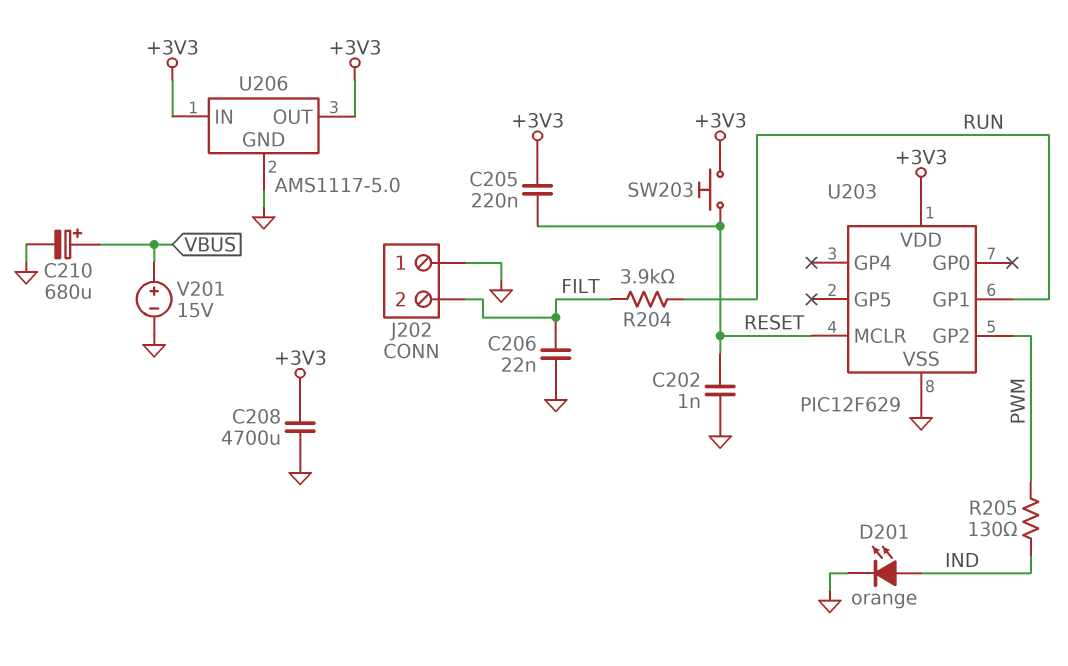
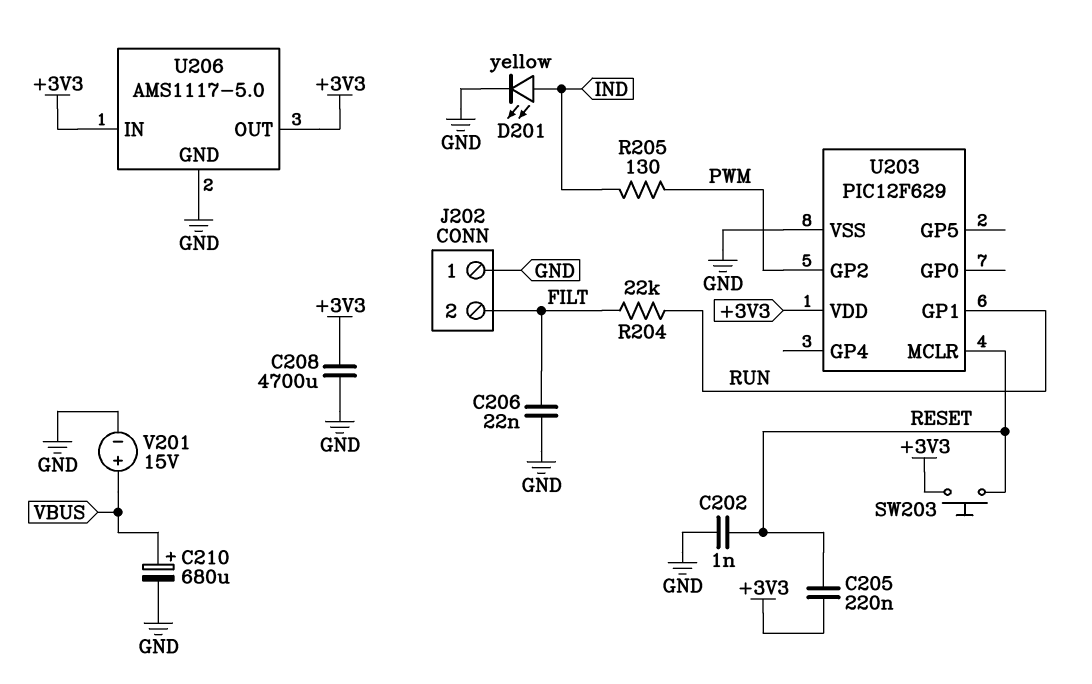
D201: LED orange (A IND, K GND) -> LED yellow (A IND, K GND)
R204: 3.9k (FILT, RUN) -> 22k (FILT, RUN)

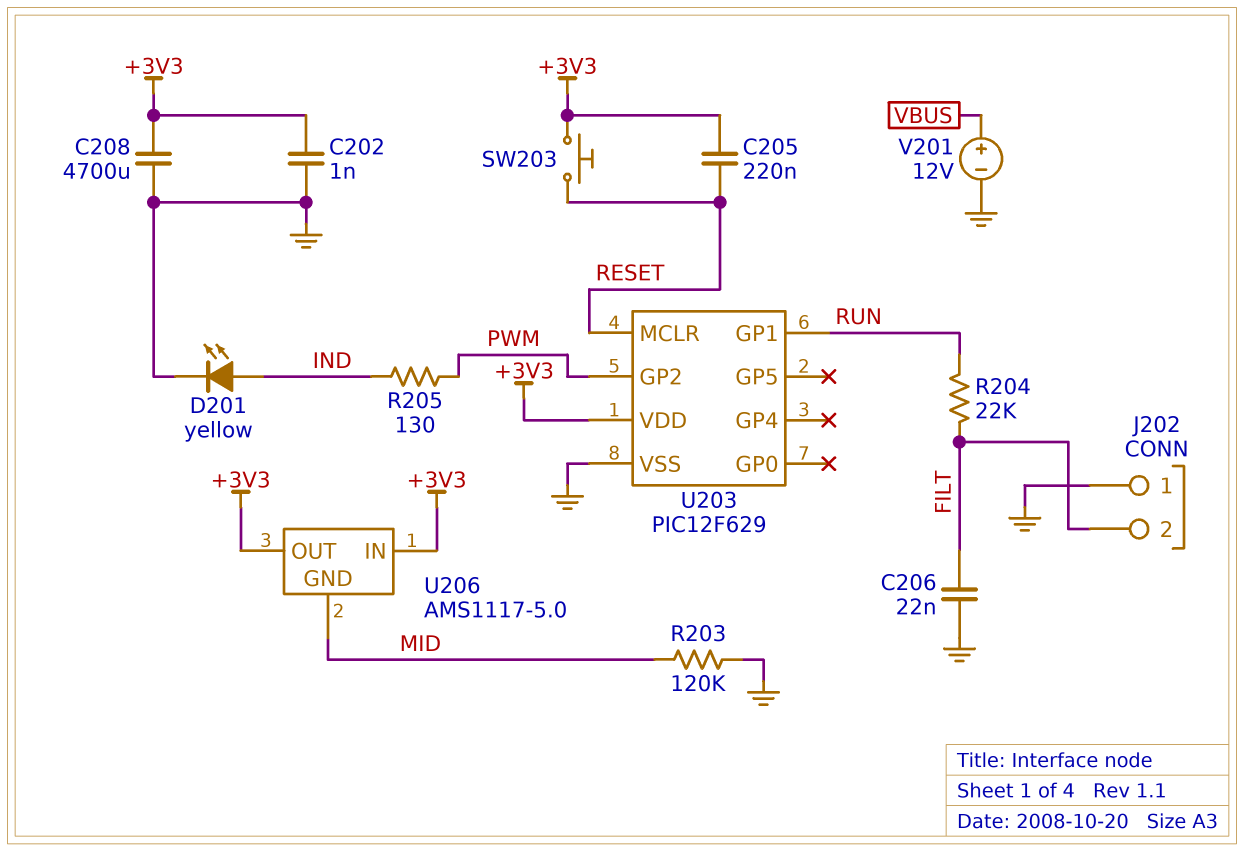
C202: 1nF (GND, RESET) -> 1nF (+3V3, GND)
C210: 680uF (plus VBUS, minus GND) -> none
R203: none -> 120k (GND, MID)
U206 pin GND: GND -> MID
V201: 15V (plus VBUS, minus GND) -> 12V (plus VBUS, minus GND)

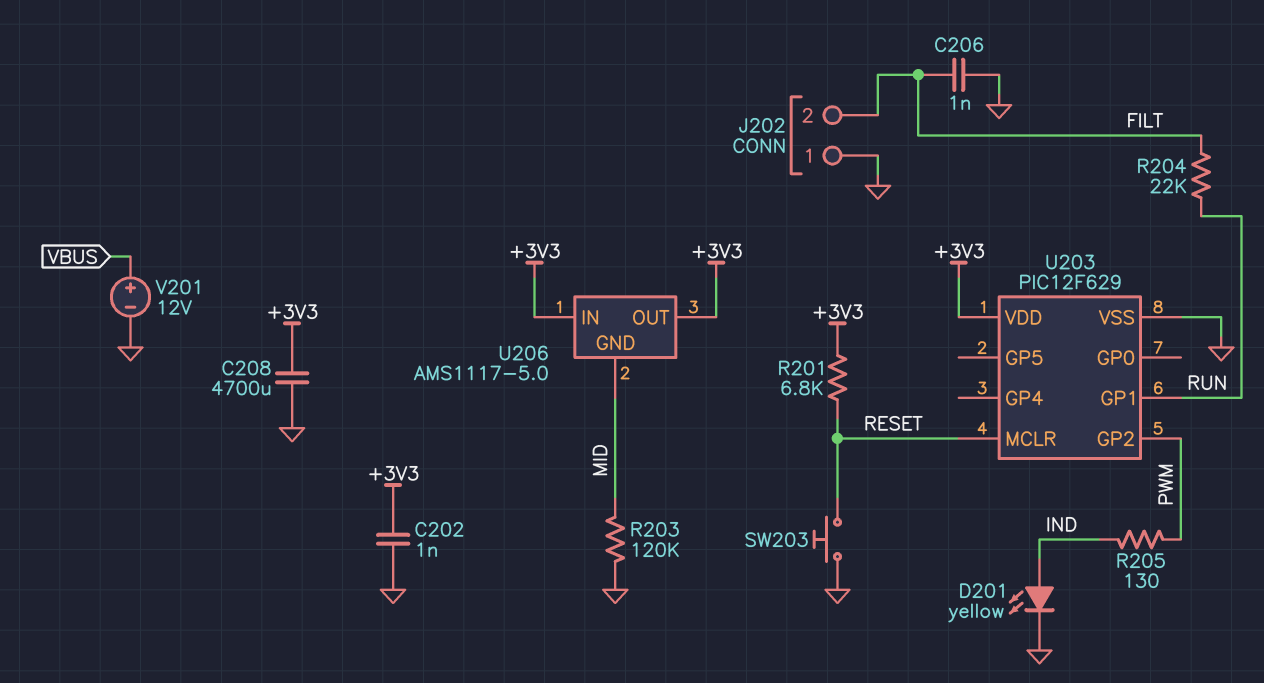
C205: 220nF (+3V3, RESET) -> none
C206: 22nF (FILT, GND) -> 1nF (FILT, GND)
R201: none -> 6.8k (+3V3, RESET)
SW203: button (+3V3, RESET) -> button (GND, RESET)

